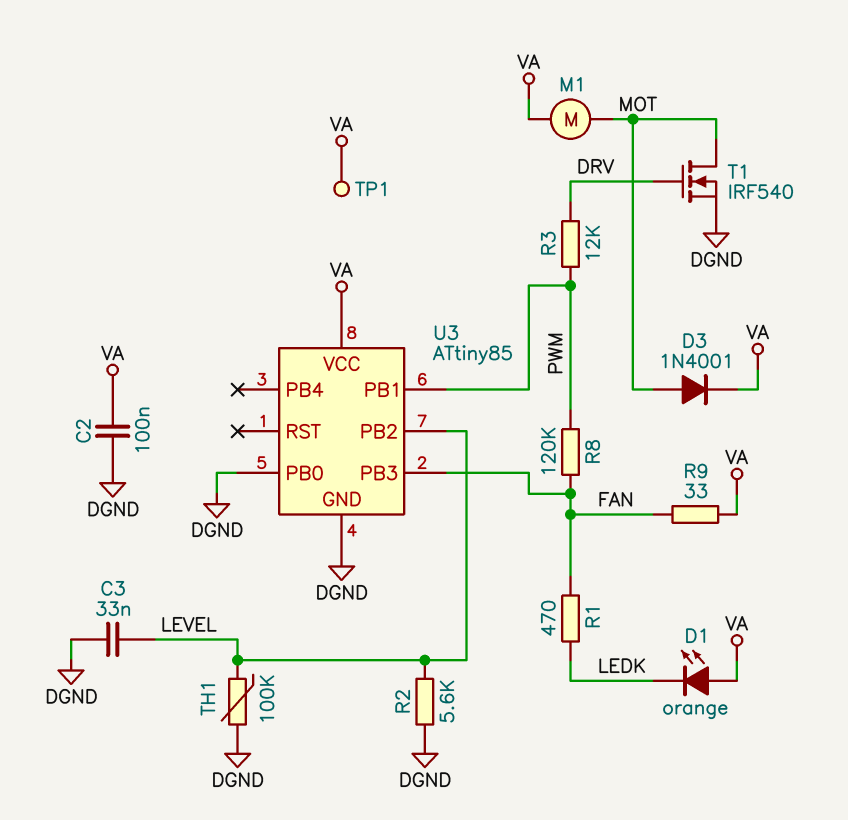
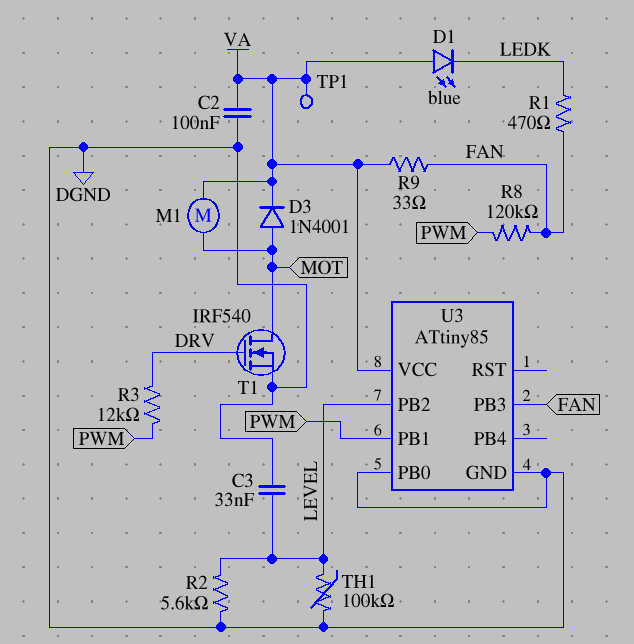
D1: LED orange (A VA, K LEDK) -> LED blue (A VA, K LEDK)

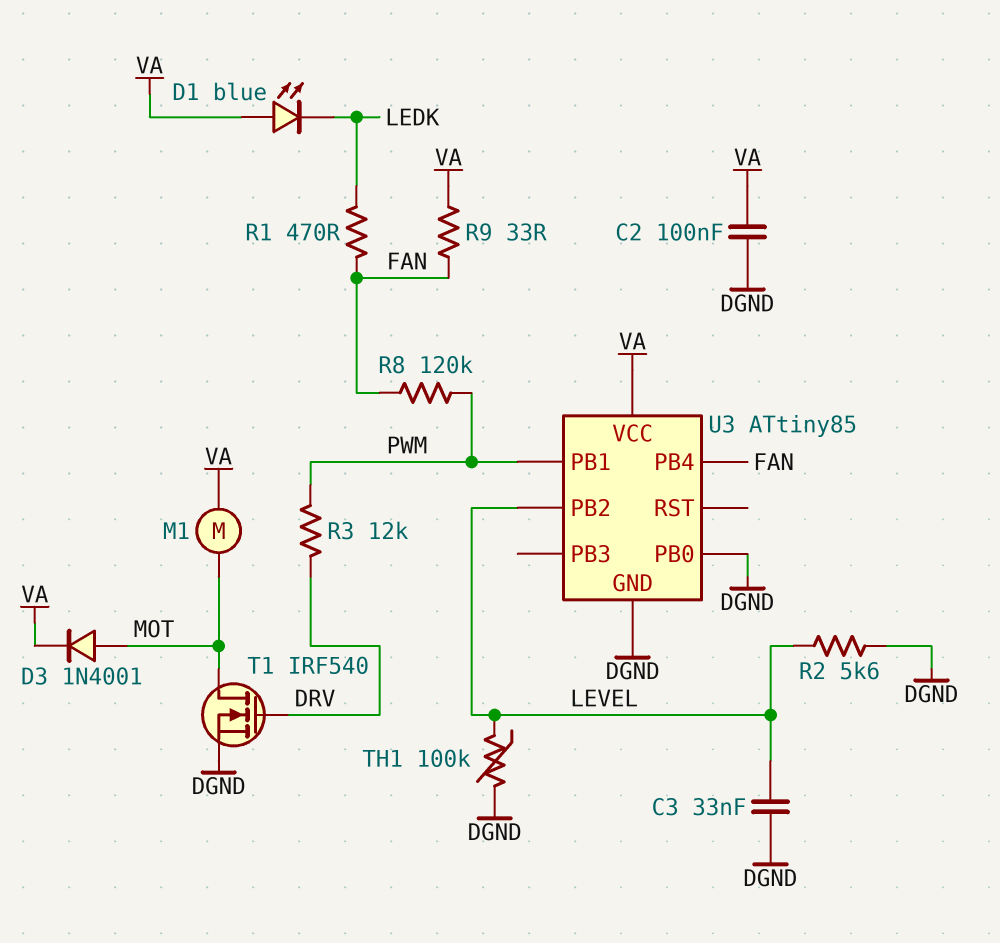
TP1: test point (VA) -> none
U3 pin PB3: FAN -> none
U3 pin PB4: none -> FAN

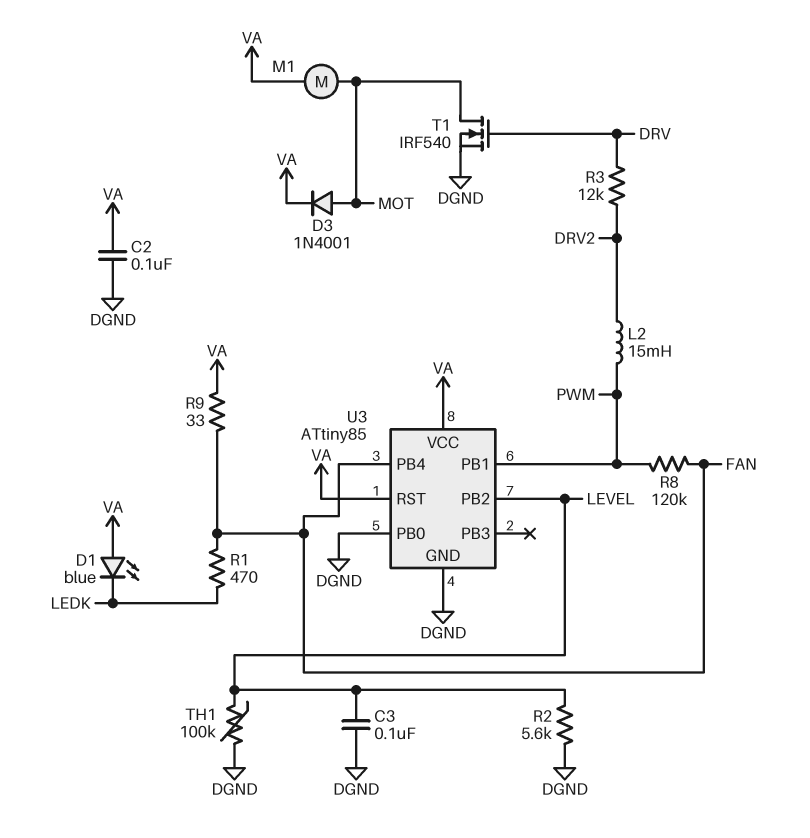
C3: 33nF (DGND, LEVEL) -> 100nF (DGND, LEVEL)
L2: none -> 15mH (DRV2, PWM)
R3: 12k (DRV, PWM) -> 12k (DRV, DRV2)
U3 pin RST: none -> VA

